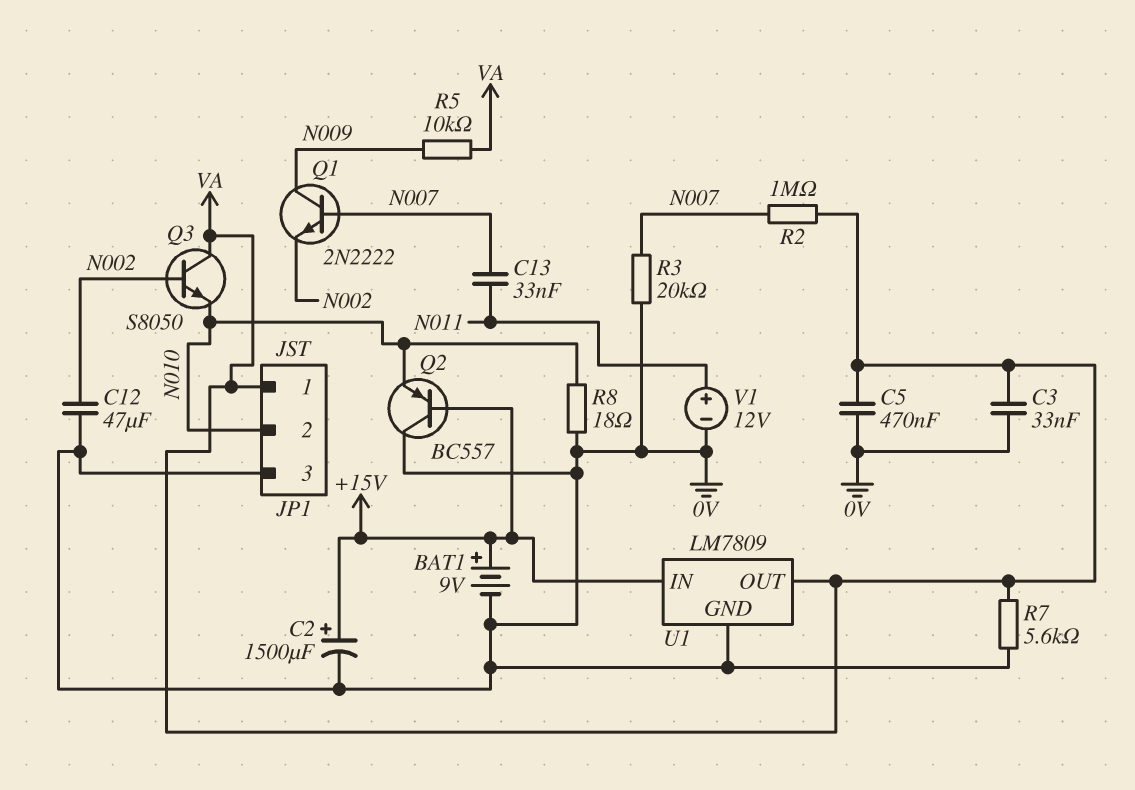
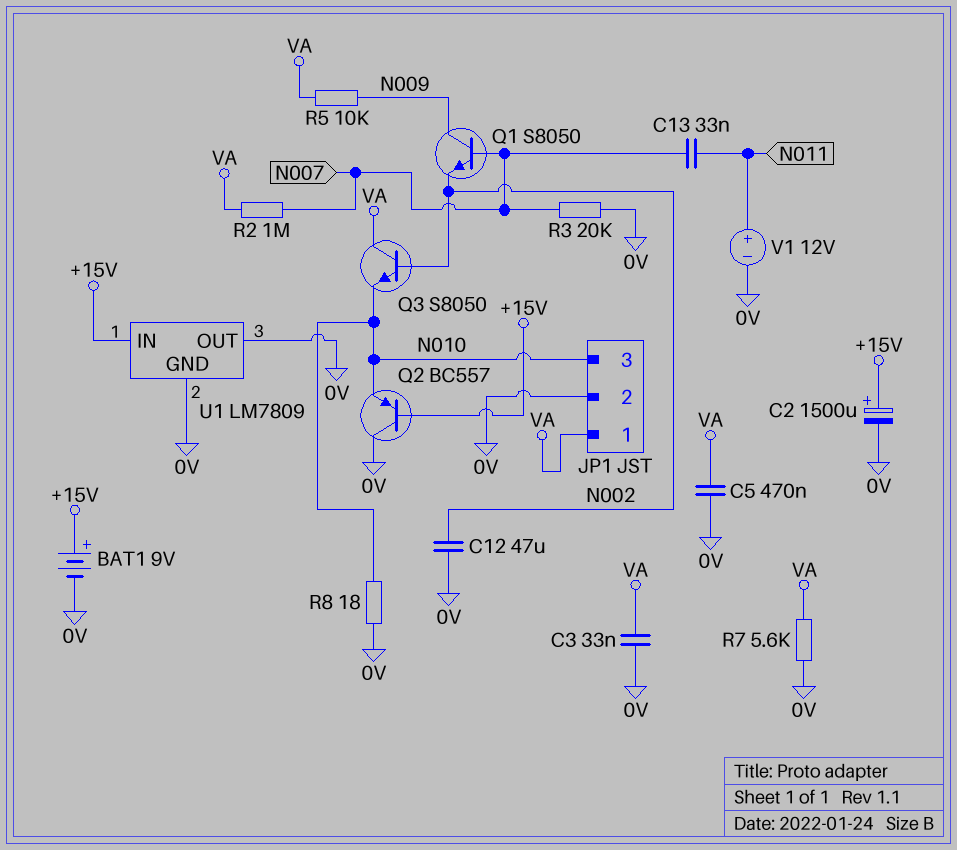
JP1 pin 2: N010 -> 0V
JP1 pin 3: 0V -> N010
Q1: NPN 2N2222 (B N007, C N009, E N002) -> NPN S8050 (B N007, C N009, E N002)
U1 pin OUT: VA -> 0V

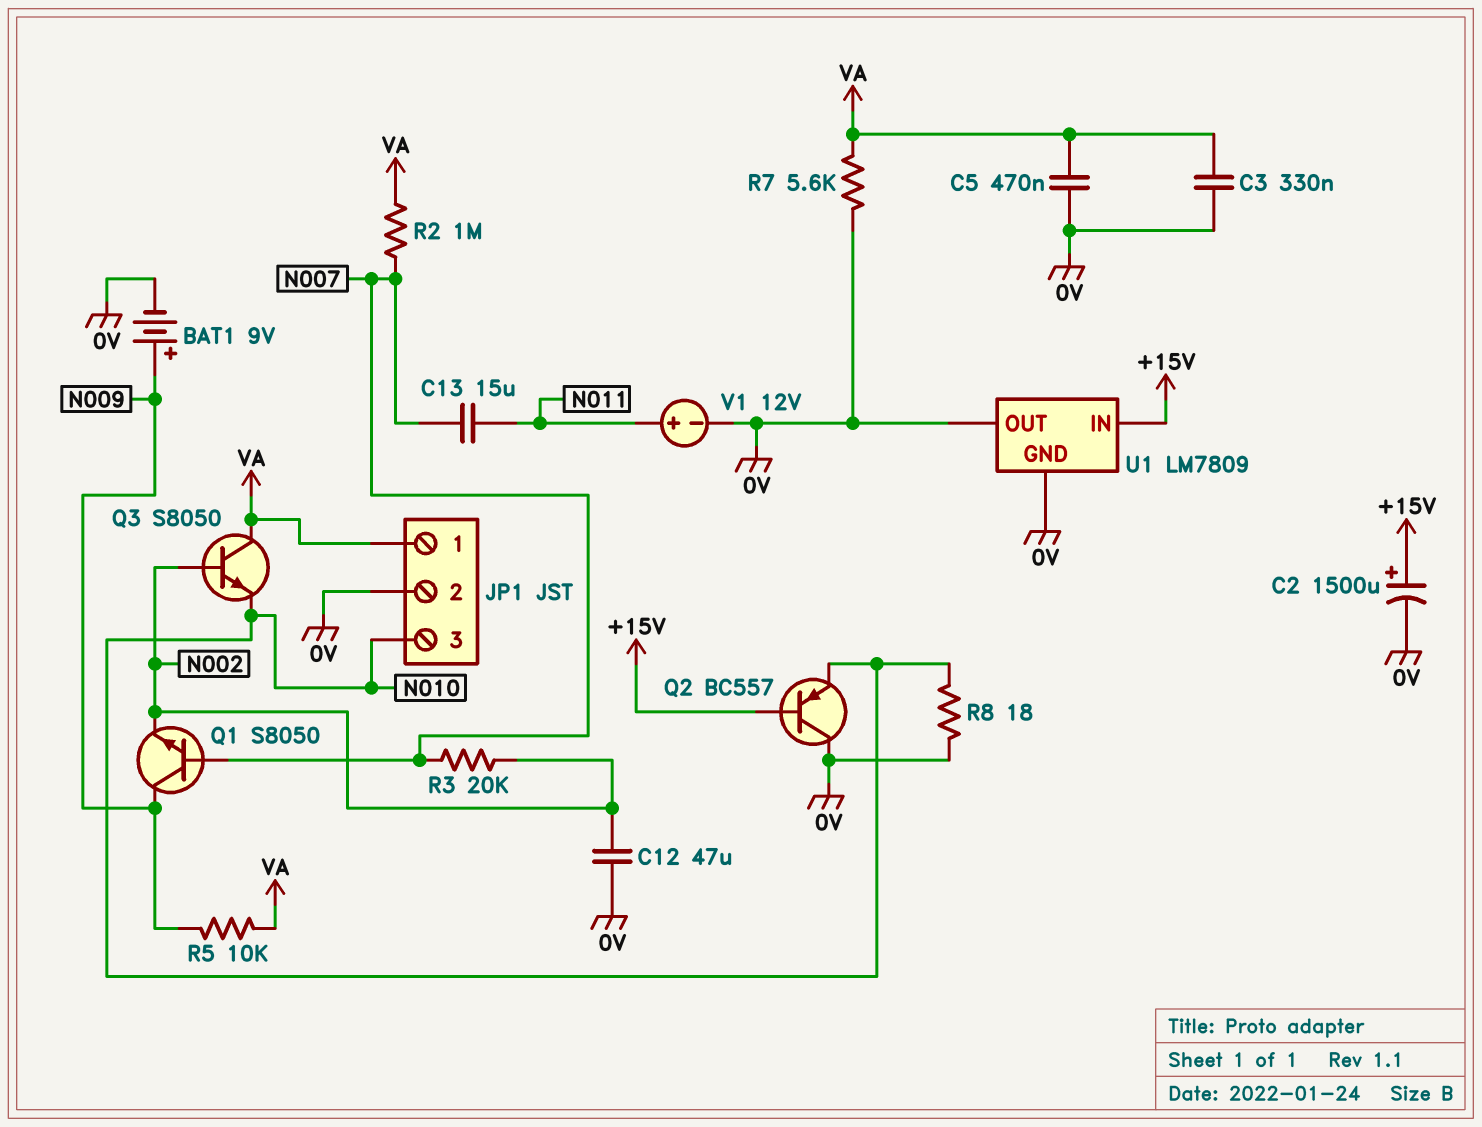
BAT1: 9V (plus +15V, minus 0V) -> 9V (plus N009, minus 0V)
C3: 33nF (0V, VA) -> 330nF (0V, VA)
C13: 33nF (N007, N011) -> 15uF (N007, N011)
R3: 20k (0V, N007) -> 20k (N002, N007)

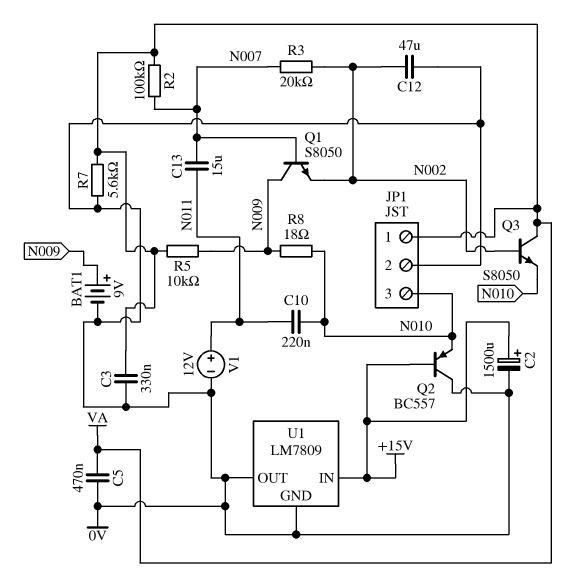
C10: none -> 220nF (N010, N011)
R2: 1M (N007, VA) -> 100k (N007, VA)
R8: 18 (0V, N010) -> 18 (N009, N010)

